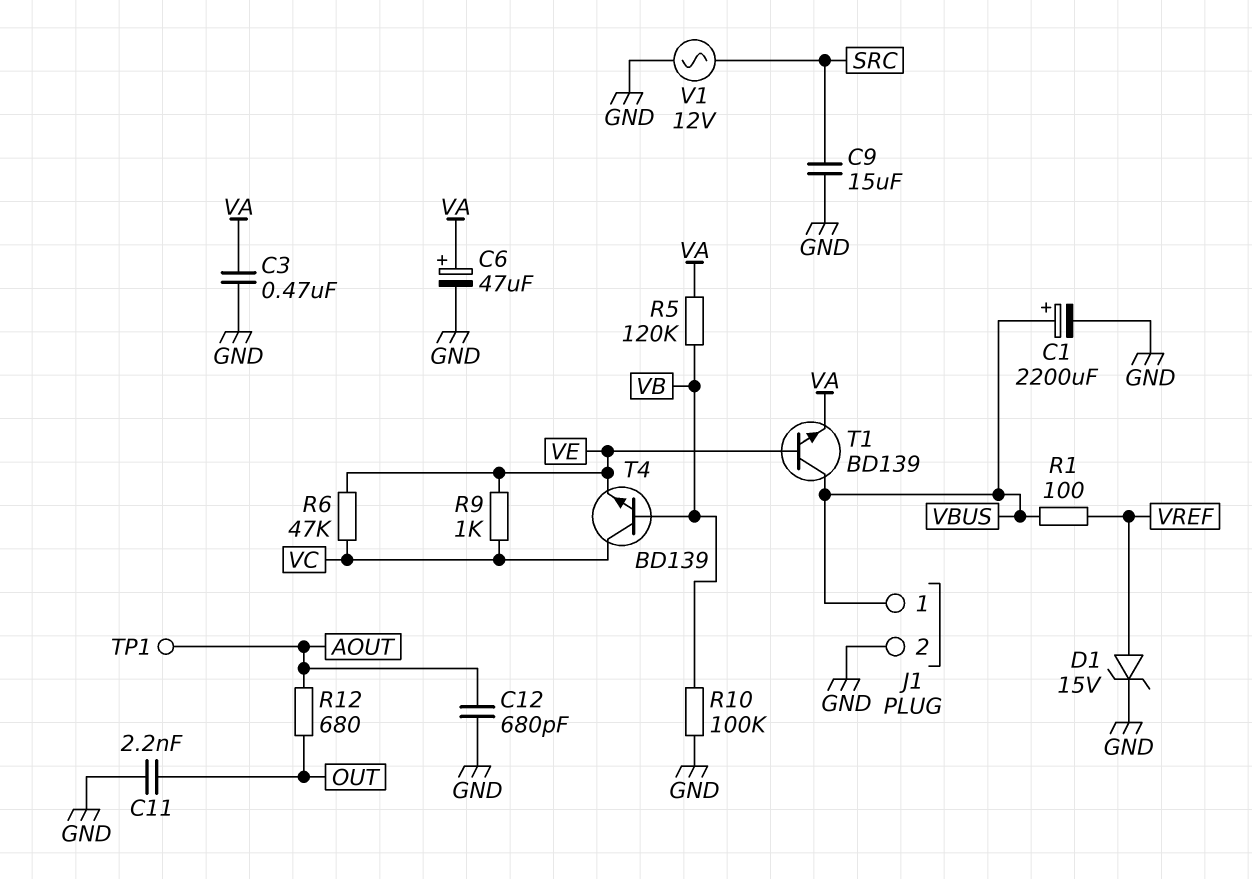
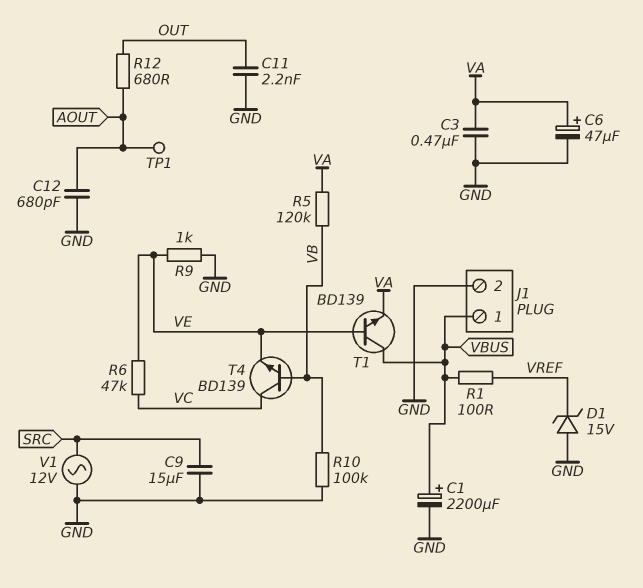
D1: zener 15V (A VREF, K GND) -> zener 15V (A GND, K VREF)
R9: 1k (VC, VE) -> 1k (GND, VE)

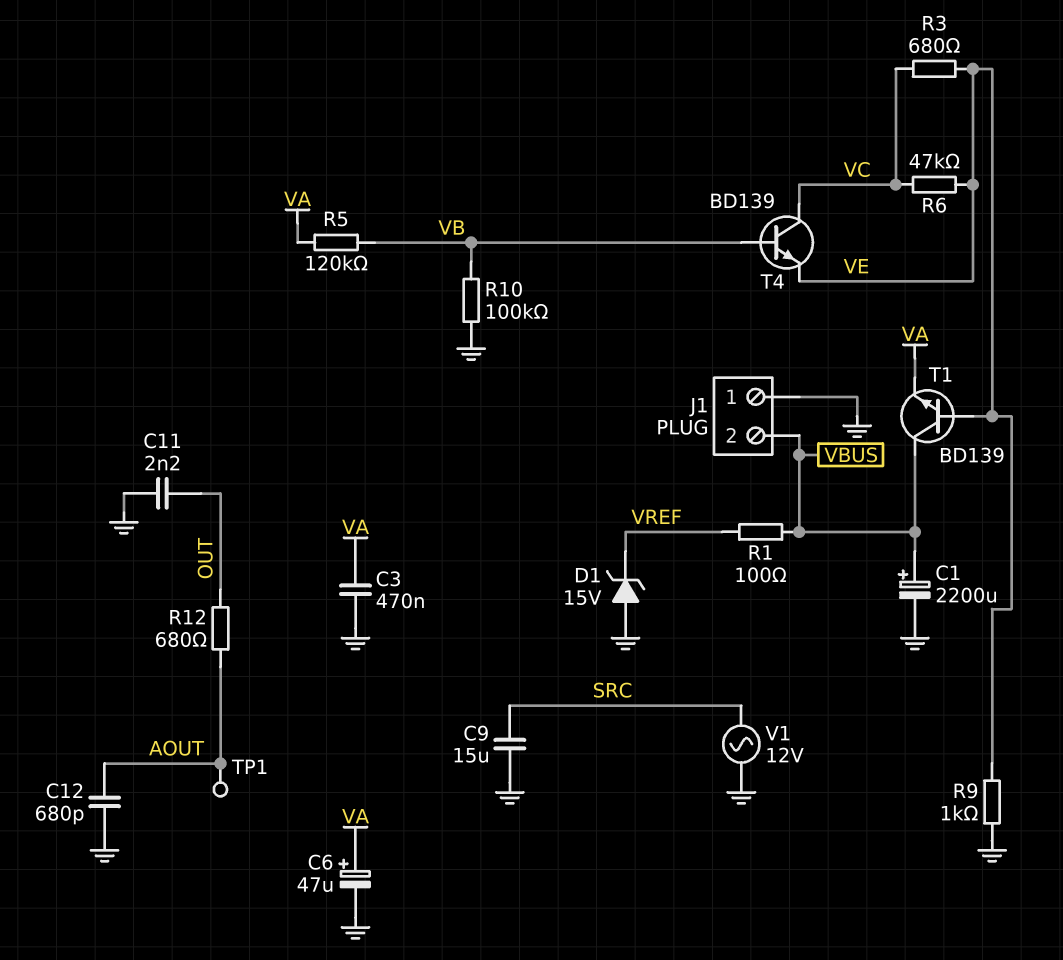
J1 pin 1: VBUS -> GND
J1 pin 2: GND -> VBUS
R3: none -> 680 (VC, VE)

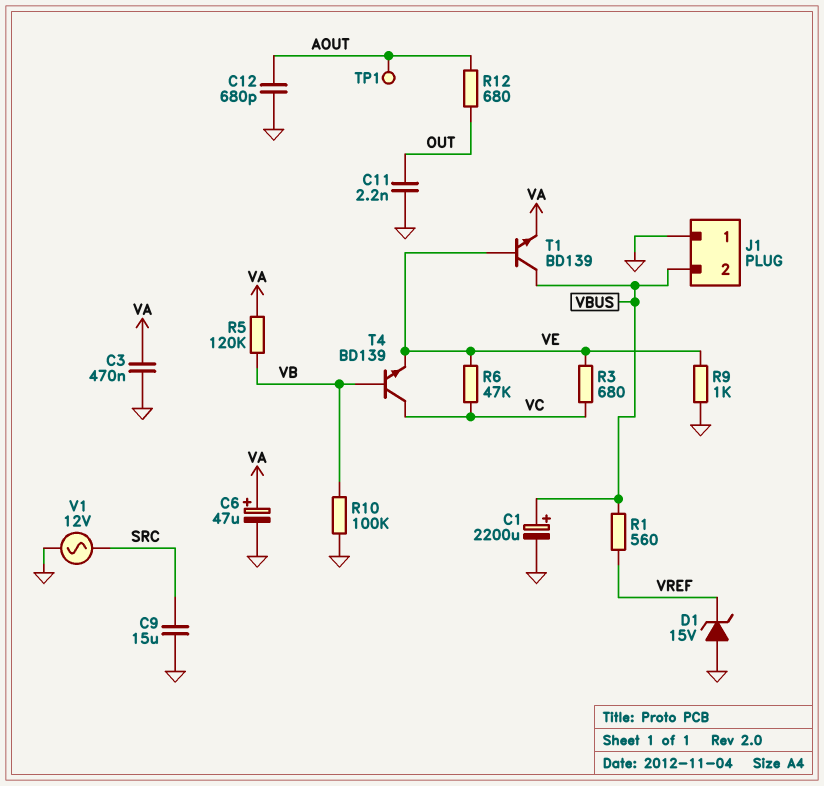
R1: 100 (VBUS, VREF) -> 560 (VBUS, VREF)

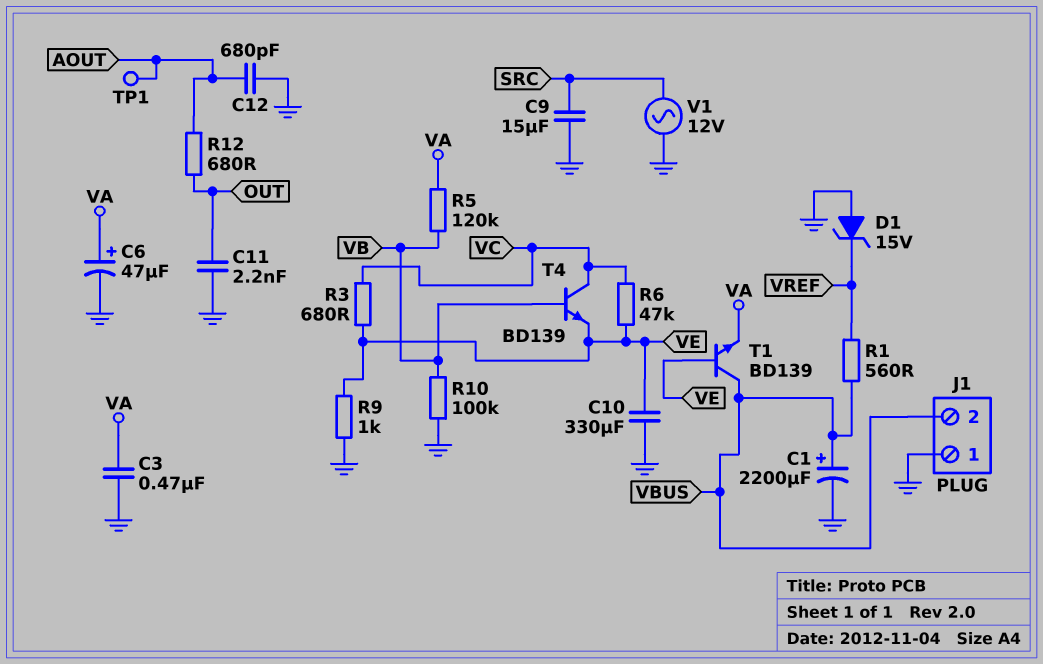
C10: none -> 330uF (GND, VE)

